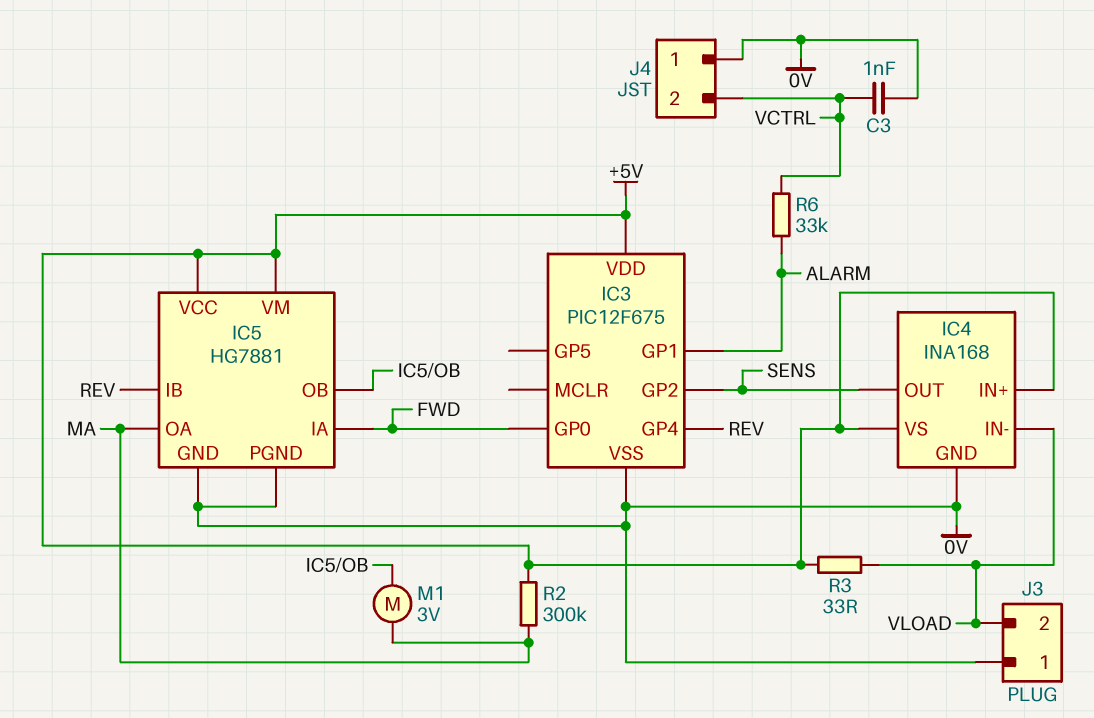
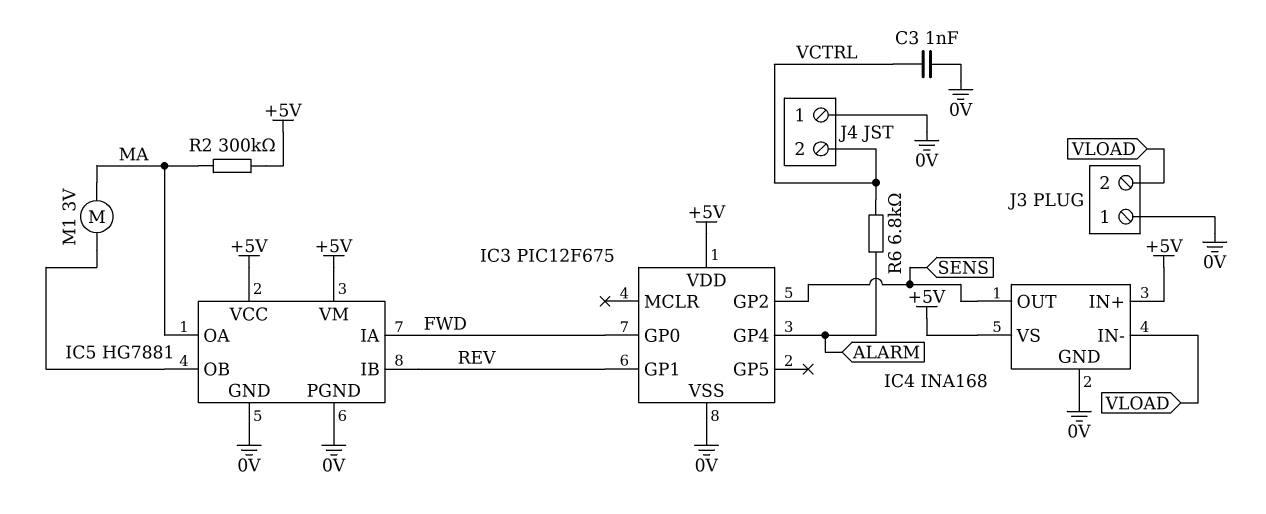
IC3 pin GP1: ALARM -> REV
IC3 pin GP4: REV -> ALARM
R3: 33 (+5V, VLOAD) -> none
R6: 33k (ALARM, VCTRL) -> 6.8k (ALARM, VCTRL)

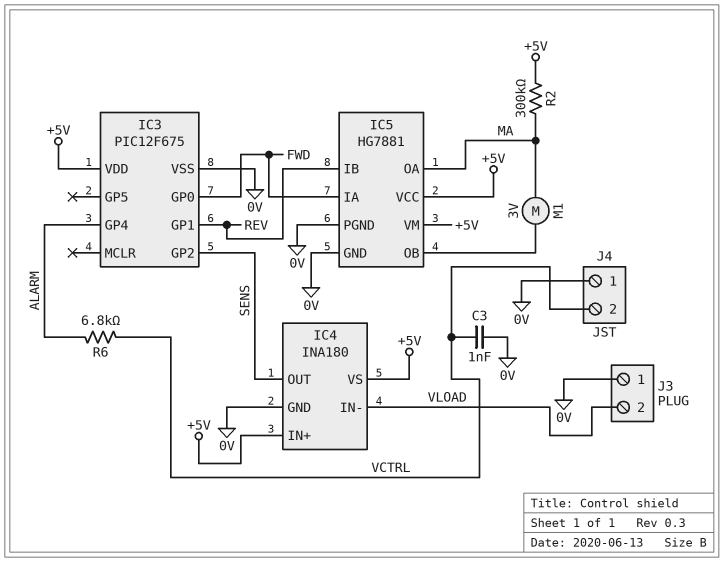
IC4: INA168 -> INA180

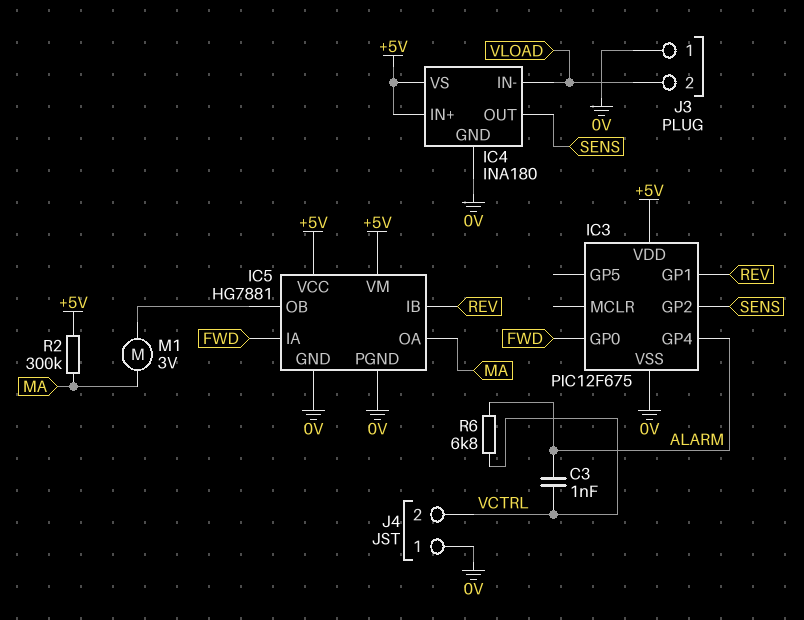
C3: 1nF (0V, VCTRL) -> 1nF (ALARM, VCTRL)

